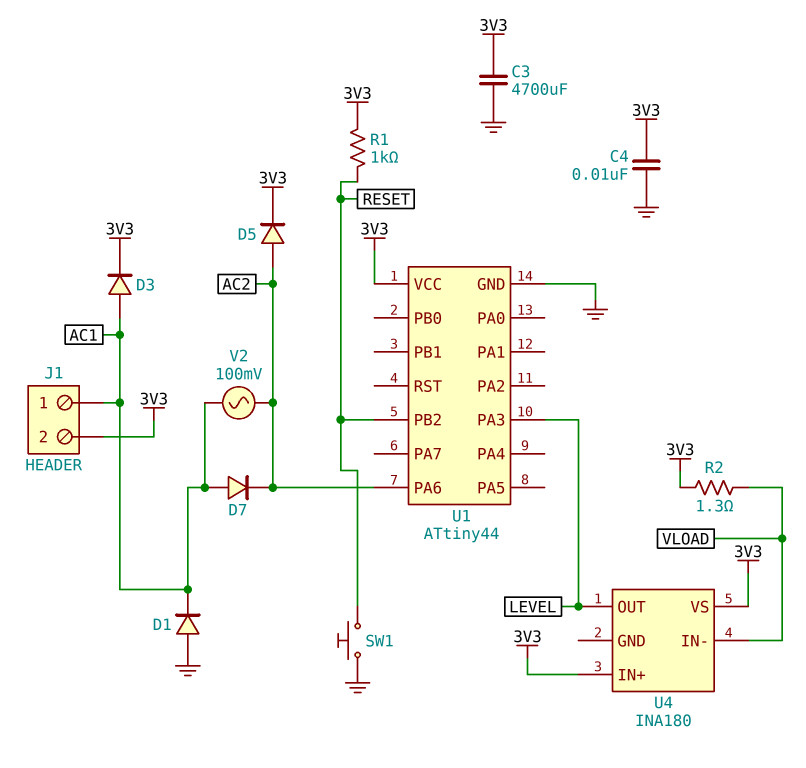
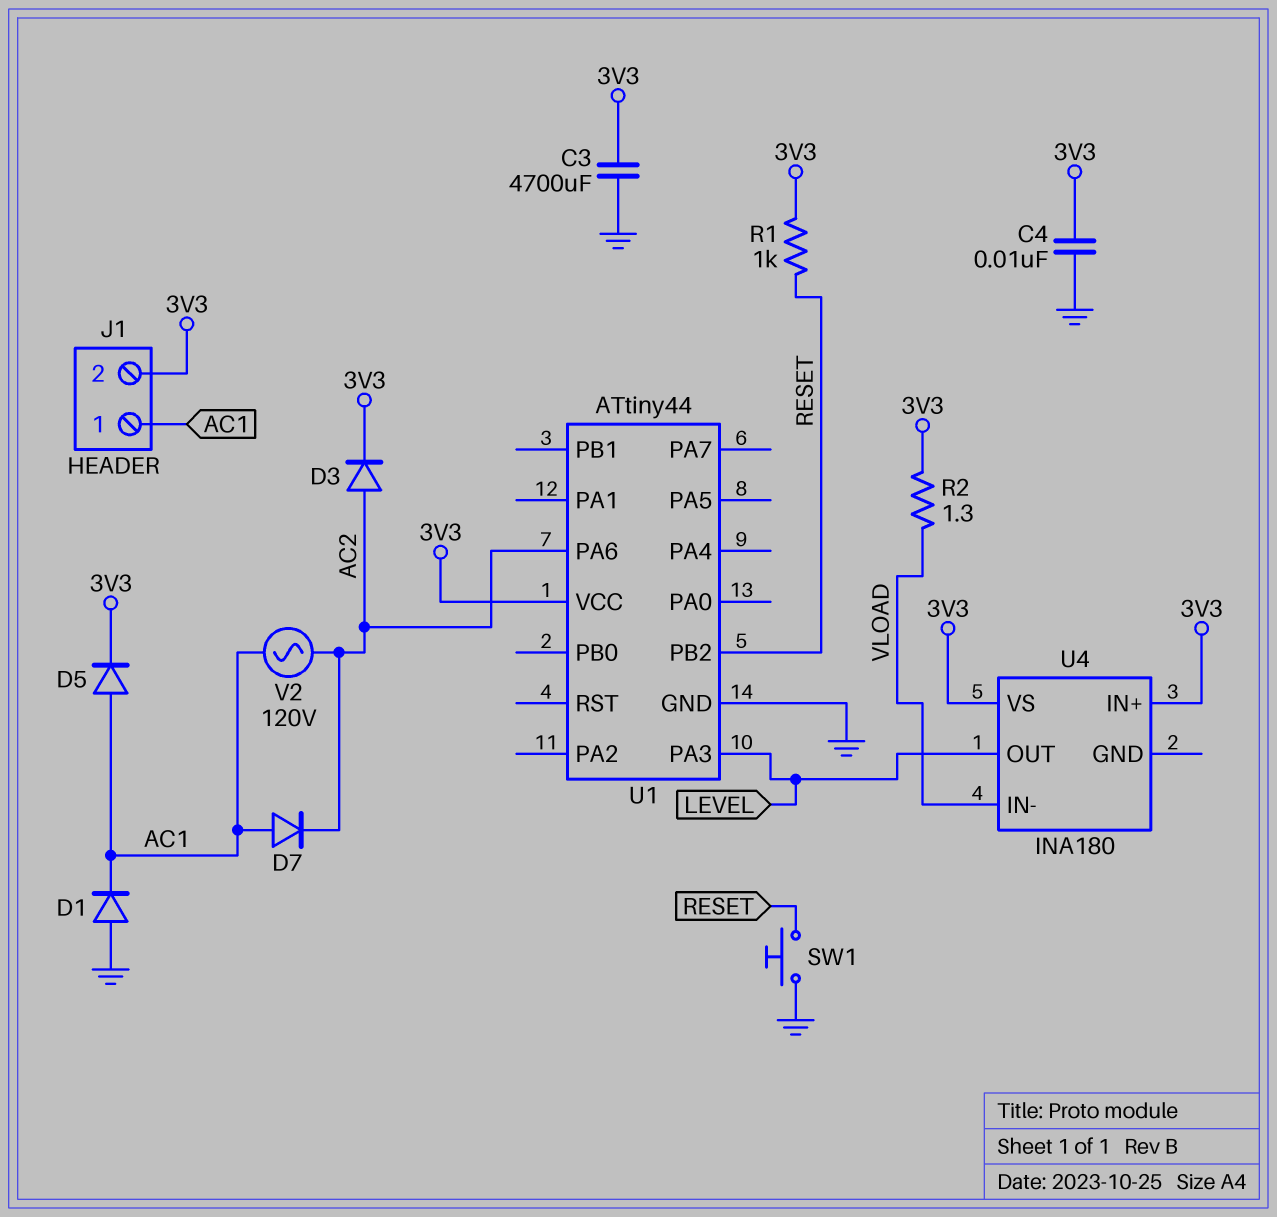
D3: diode (A AC1, K 3V3) -> diode (A AC2, K 3V3)
D5: diode (A AC2, K 3V3) -> diode (A AC1, K 3V3)
V2: AC 100mV (AC1, AC2) -> AC 120V (AC1, AC2)

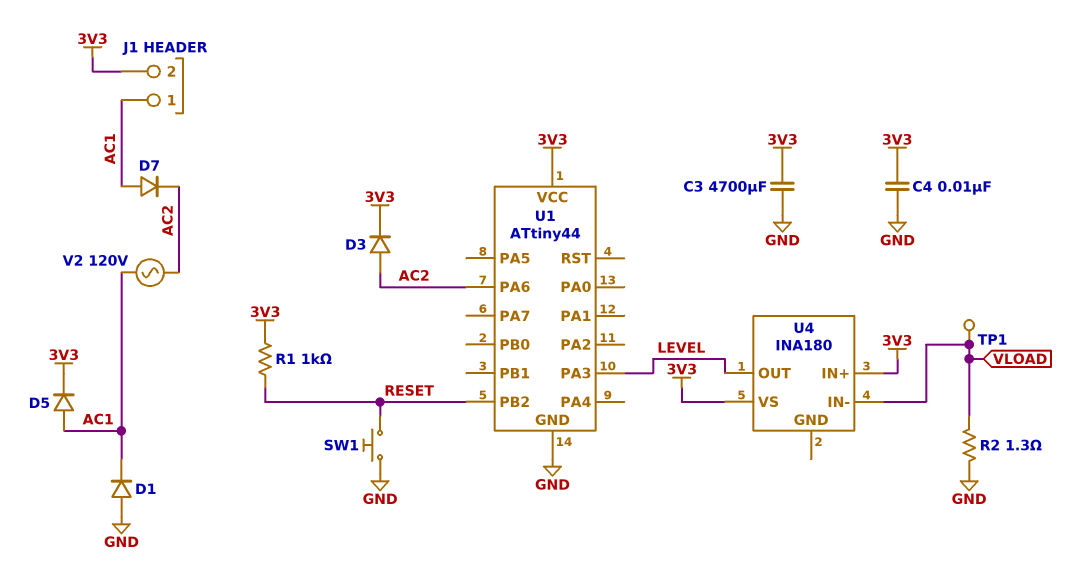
R2: 1.3 (3V3, VLOAD) -> 1.3 (GND, VLOAD)
TP1: none -> test point (VLOAD)

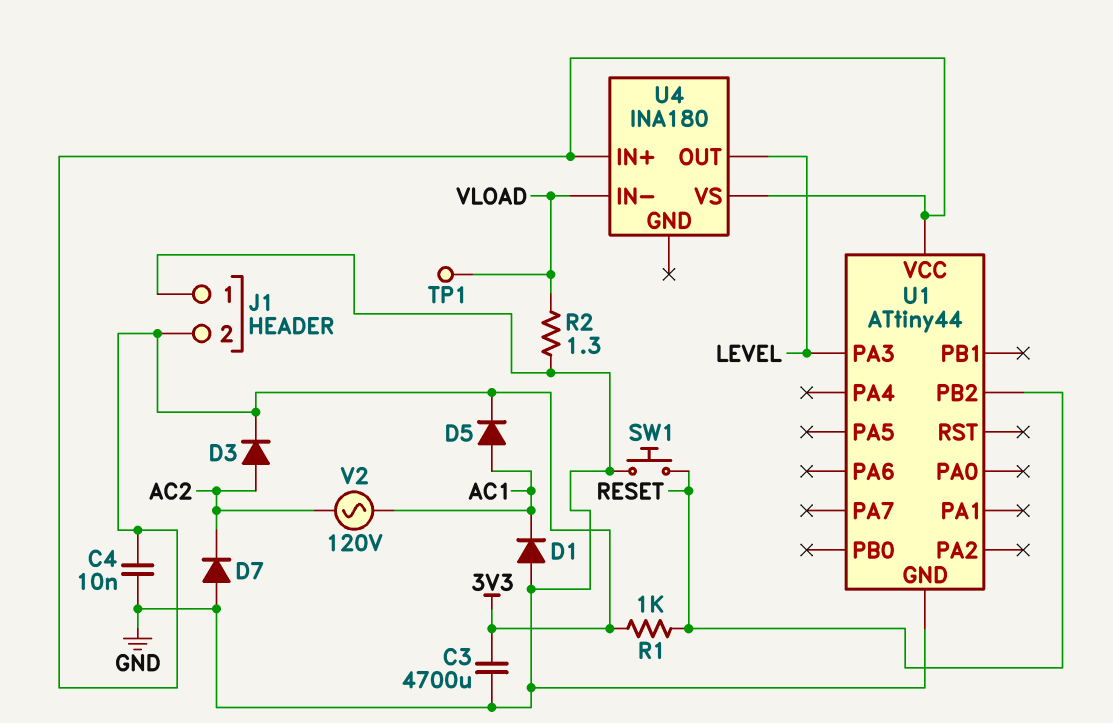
D7: diode (A AC1, K AC2) -> diode (A GND, K AC2)
J1 pin 1: AC1 -> GND
U1 pin PA6: AC2 -> none

